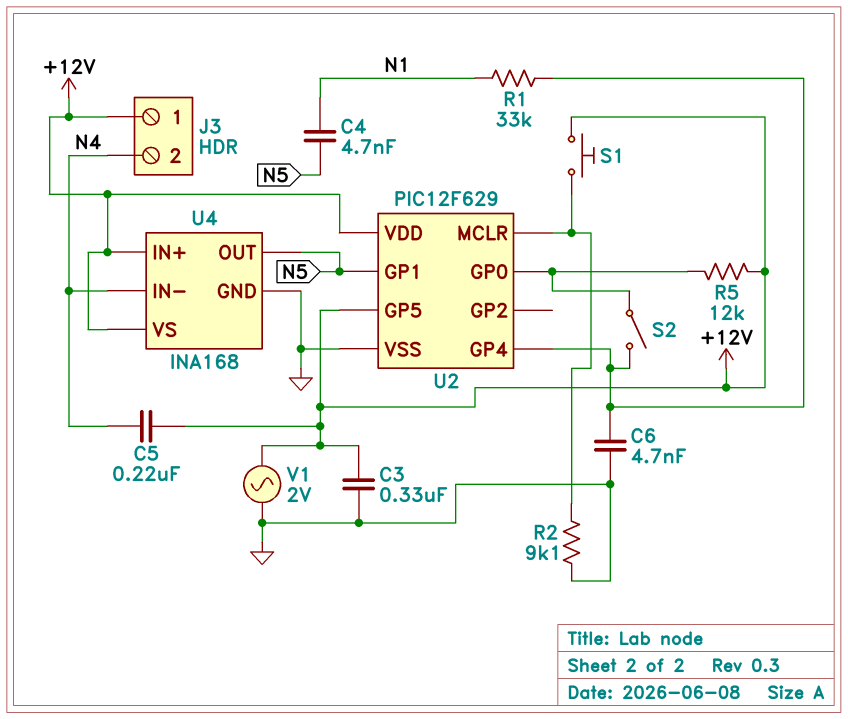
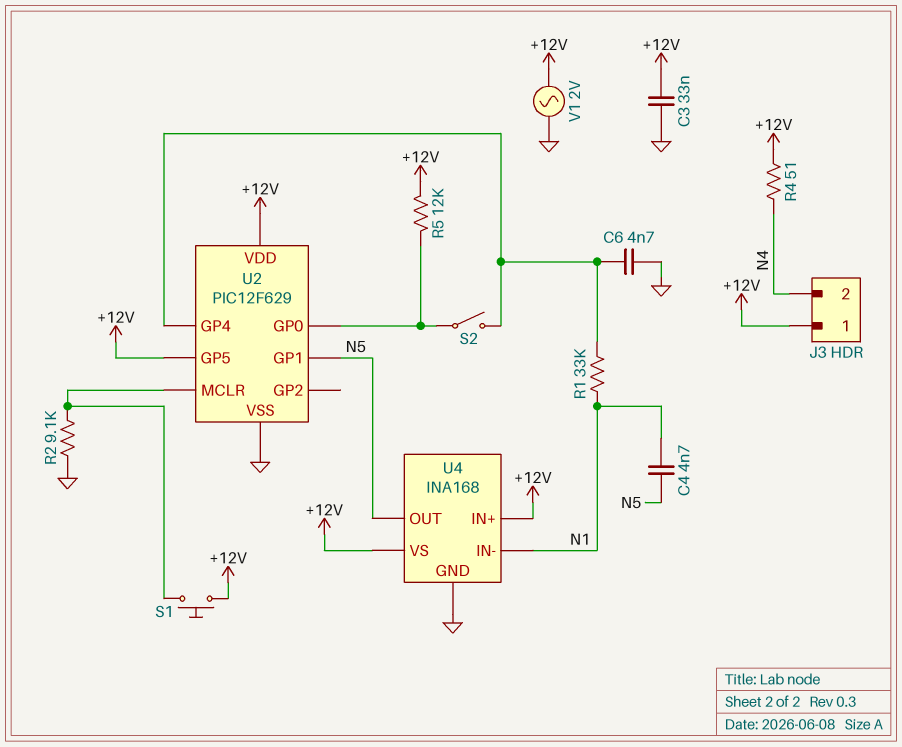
C3: 330nF (+12V, GND) -> 33nF (+12V, GND)
C5: 220nF (+12V, N4) -> none
R4: none -> 51 (+12V, N4)
U4 pin IN-: N4 -> N1

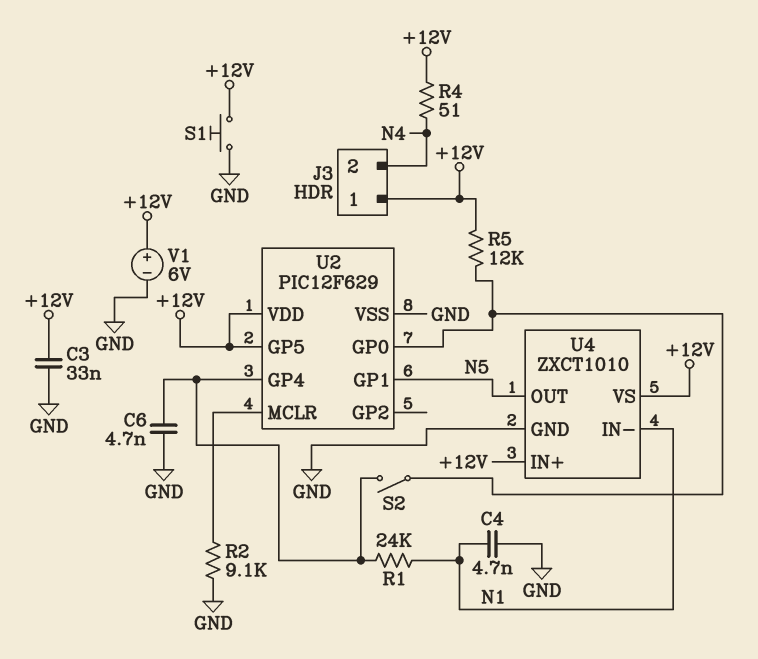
C4: 4.7nF (N1, N5) -> 4.7nF (GND, N1)
R1: 33k (N1, U2/GP4) -> 24k (N1, U2/GP4)
S1: button (+12V, U2/MCLR) -> button (+12V, GND)
U4: INA168 -> ZXCT1010
V1: AC 2V (+12V, GND) -> 6V (plus +12V, minus GND)

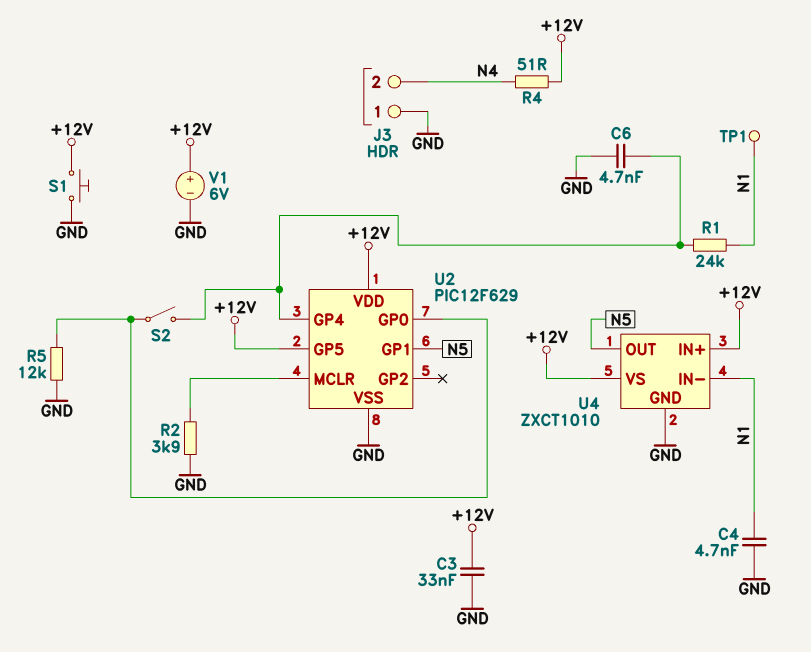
J3 pin 1: +12V -> GND
R2: 9.1k (GND, U2/MCLR) -> 3.9k (GND, U2/MCLR)
R5: 12k (+12V, U2/GP0) -> 12k (GND, U2/GP0)
TP1: none -> test point (N1)

